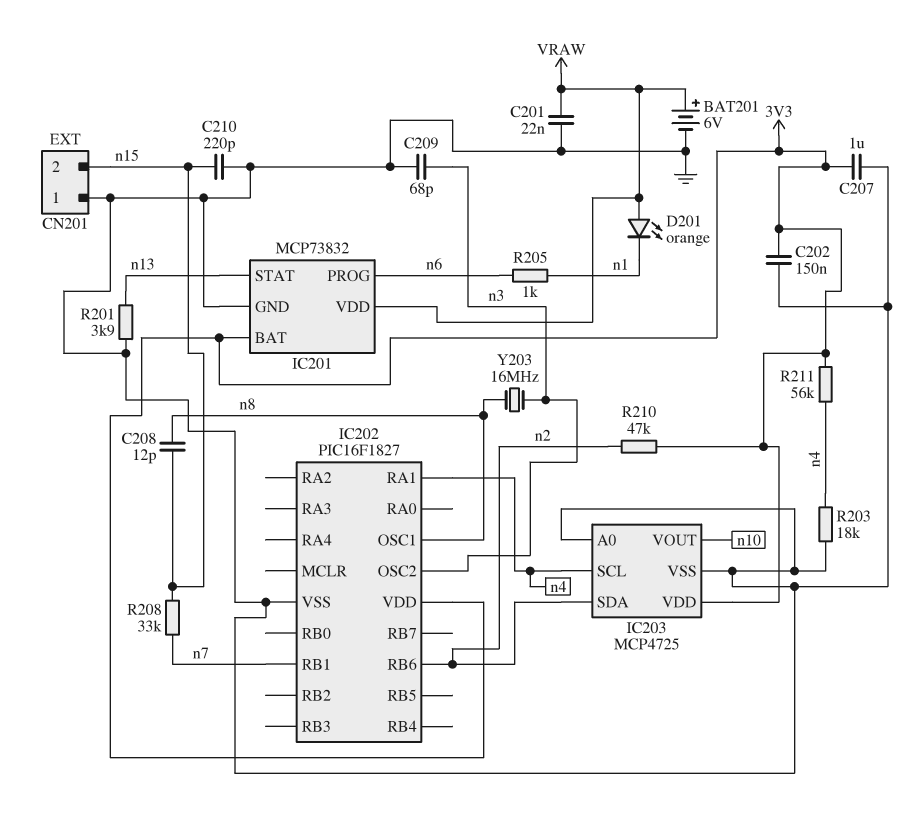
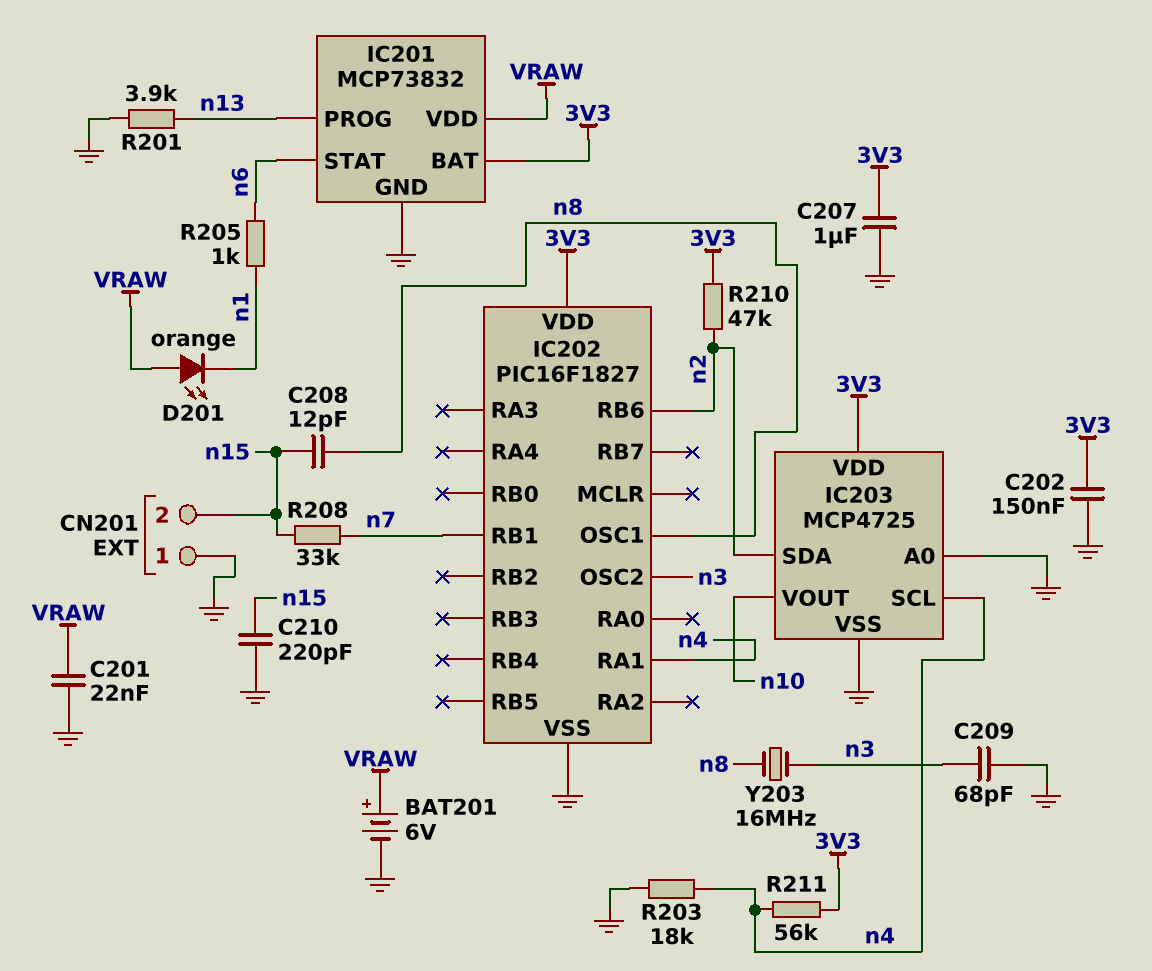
IC201 pin PROG: n6 -> n13
IC201 pin STAT: n13 -> n6

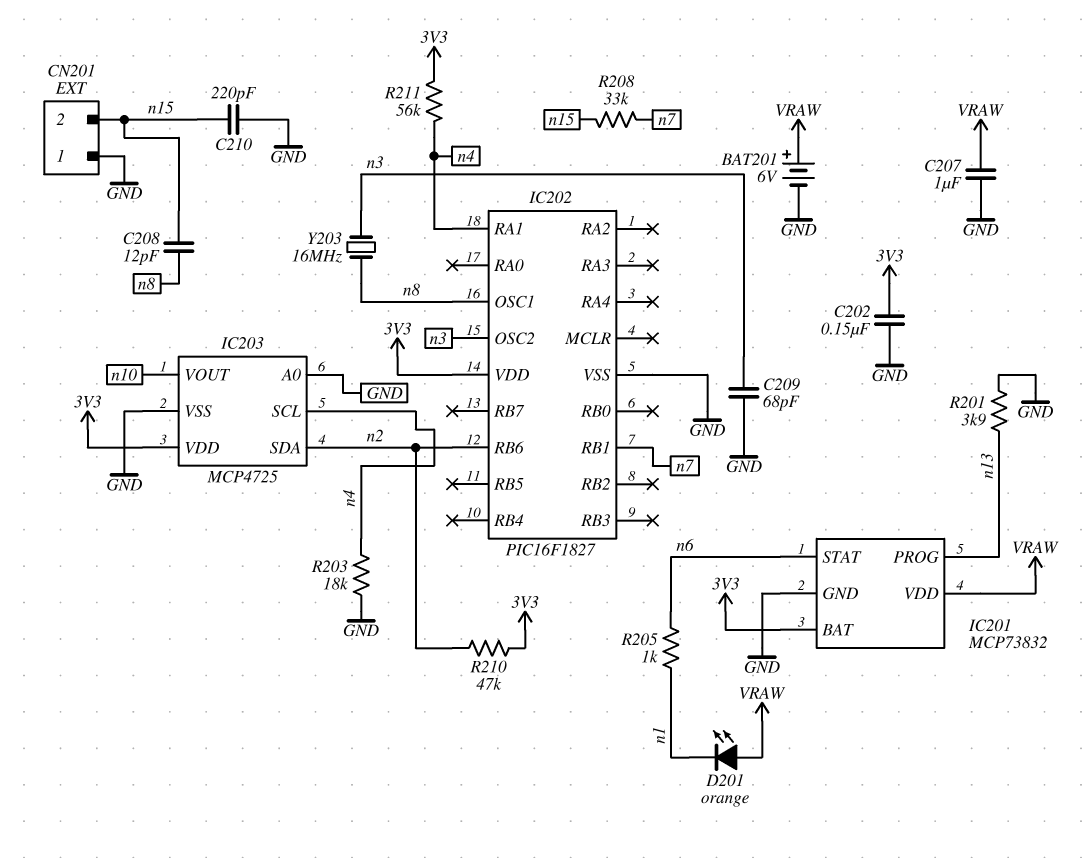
C201: 22nF (GND, VRAW) -> none
C207: 1uF (3V3, GND) -> 1uF (GND, VRAW)

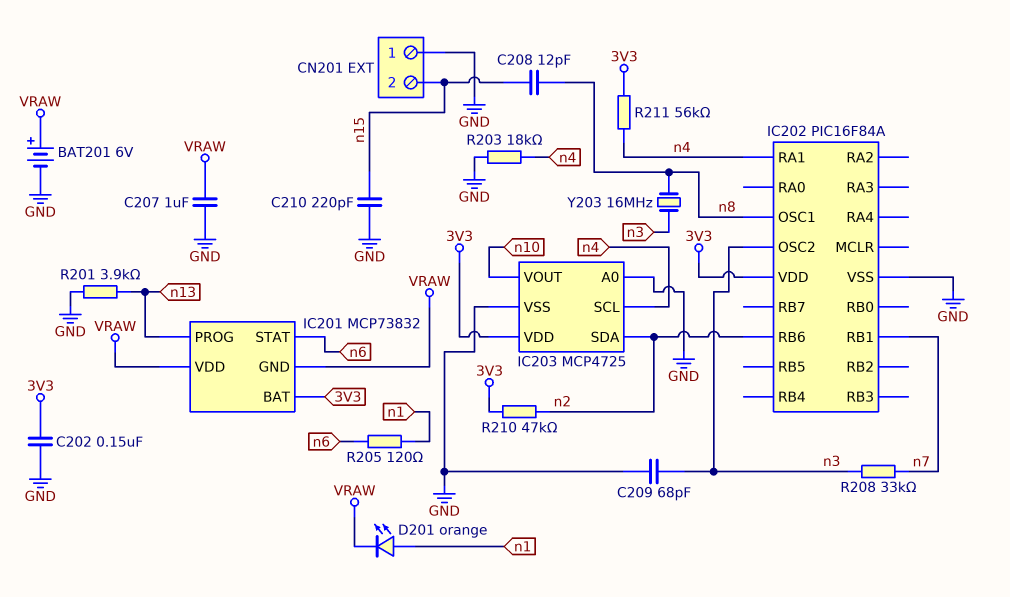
D201: LED orange (A VRAW, K n1) -> LED orange (A n1, K VRAW)
IC201 pin GND: GND -> VRAW
IC202: PIC16F1827 -> PIC16F84A
R205: 1k (n1, n6) -> 120 (n1, n6)
R208: 33k (n7, n15) -> 33k (n3, n7)

